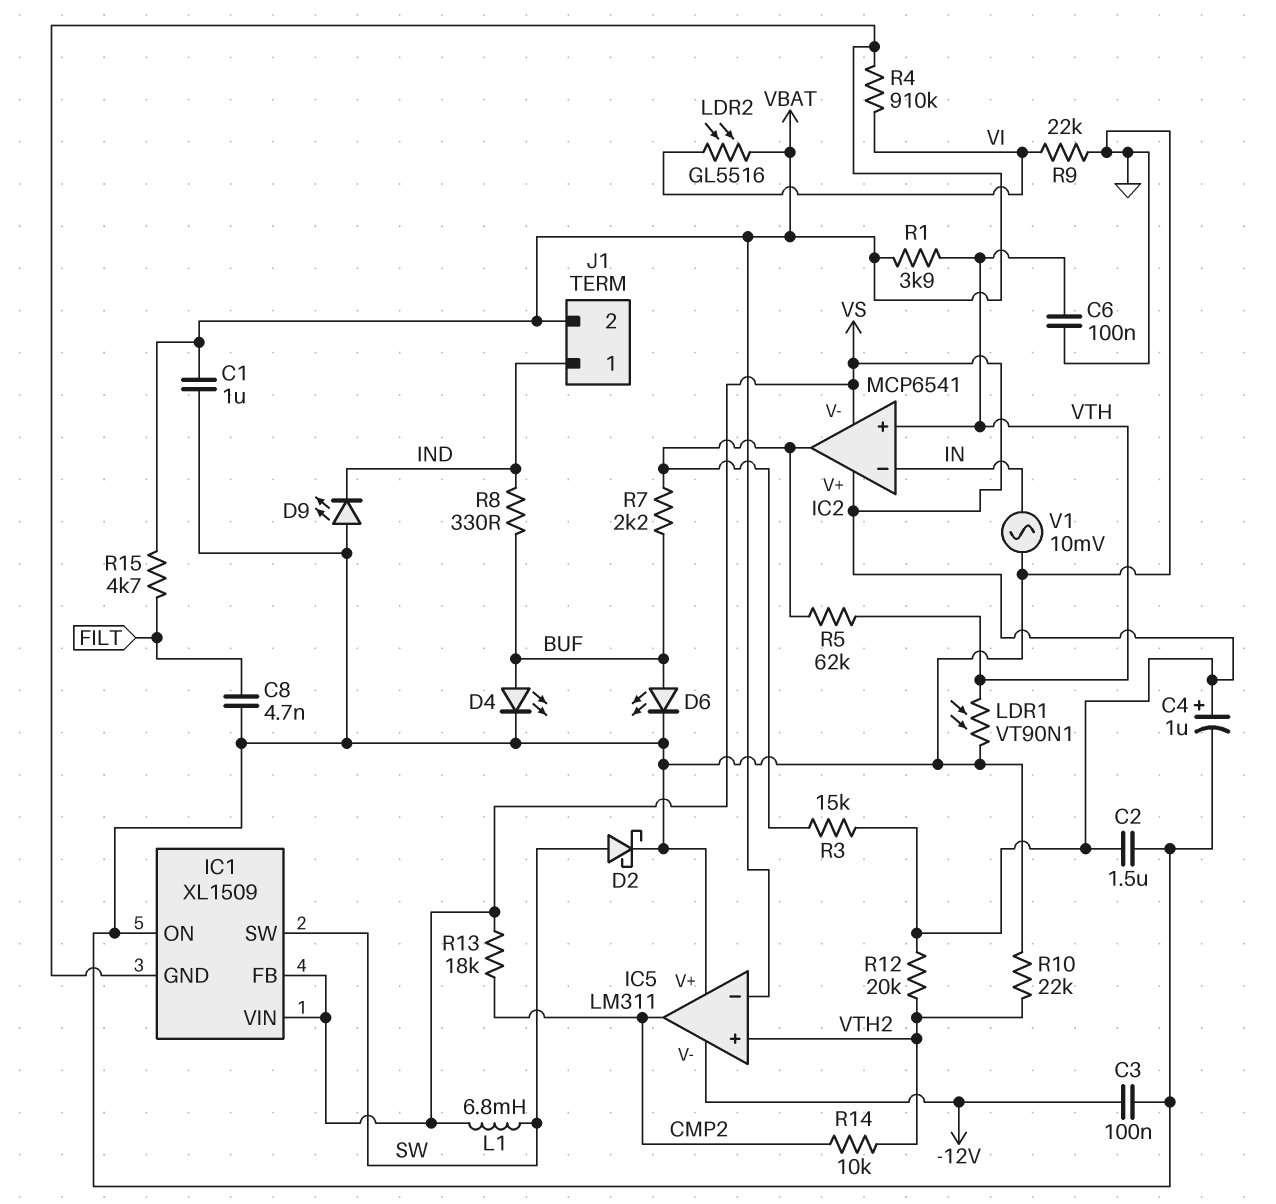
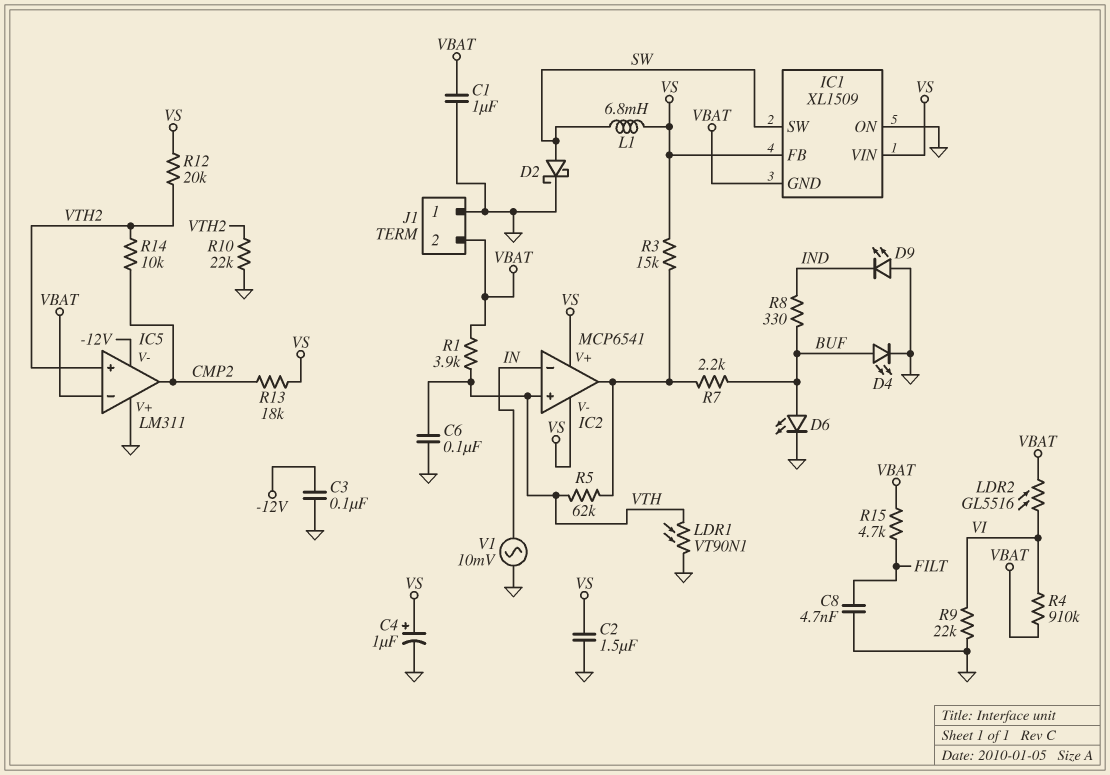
J1 pin 1: IND -> GND

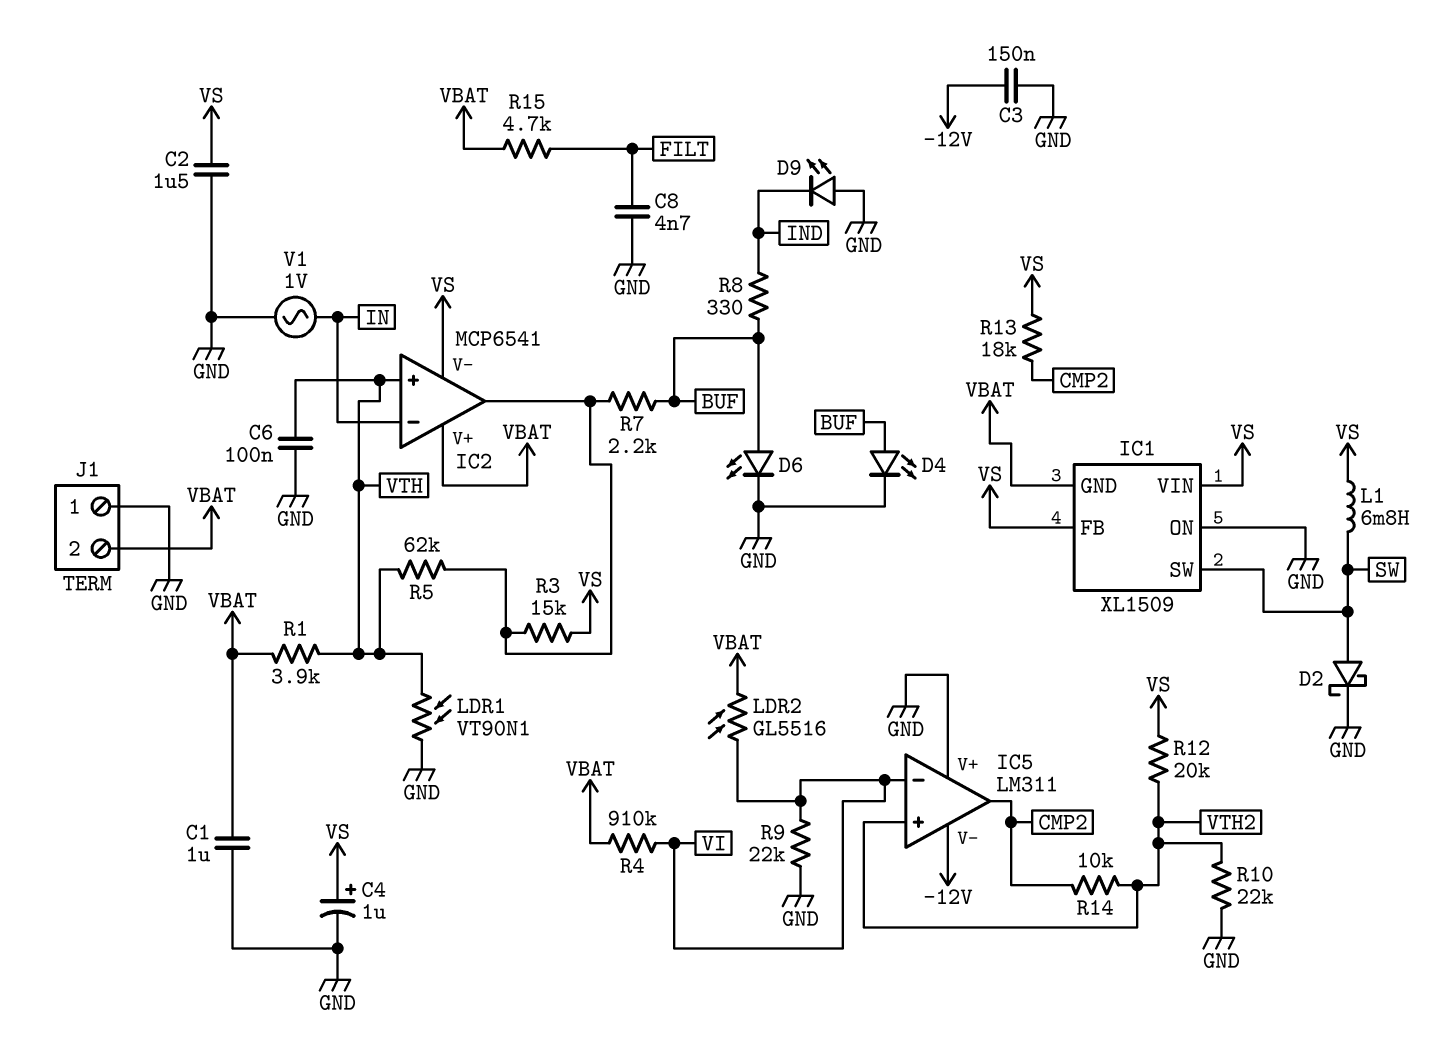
C3: 100nF (-12V, GND) -> 150nF (-12V, GND)
IC2 pin V+: VS -> VBAT
IC5 pin in-: VBAT -> VI
V1: AC 10mV (GND, IN) -> AC 1V (GND, IN)

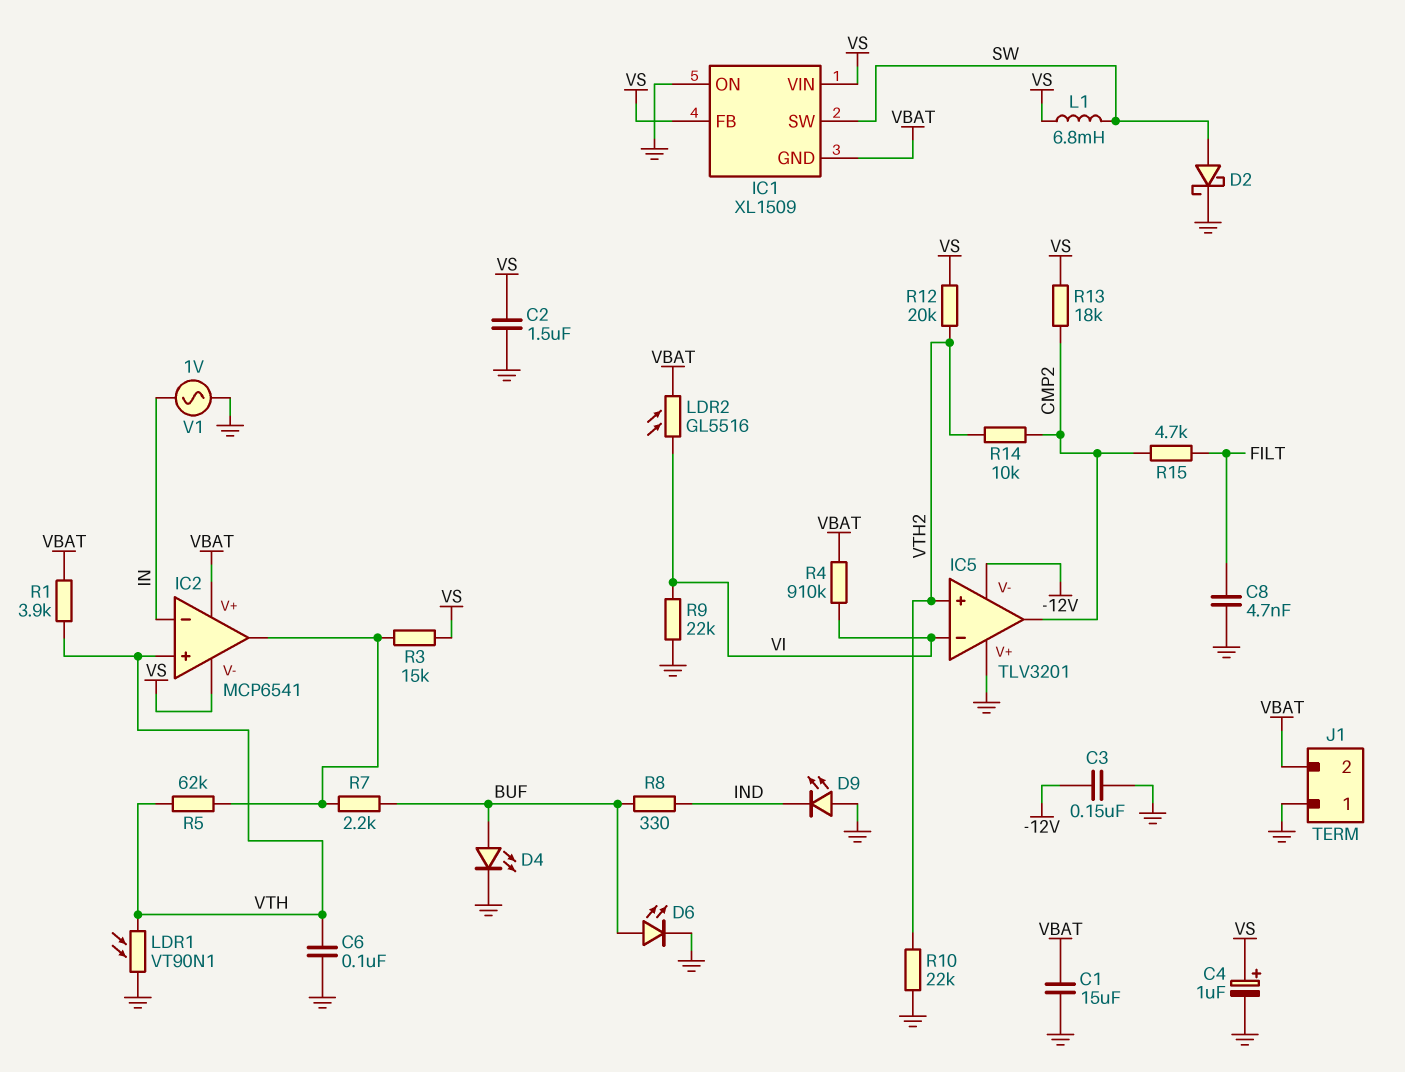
C1: 1uF (GND, VBAT) -> 15uF (GND, VBAT)
IC5: LM311 -> TLV3201
R15: 4.7k (FILT, VBAT) -> 4.7k (CMP2, FILT)

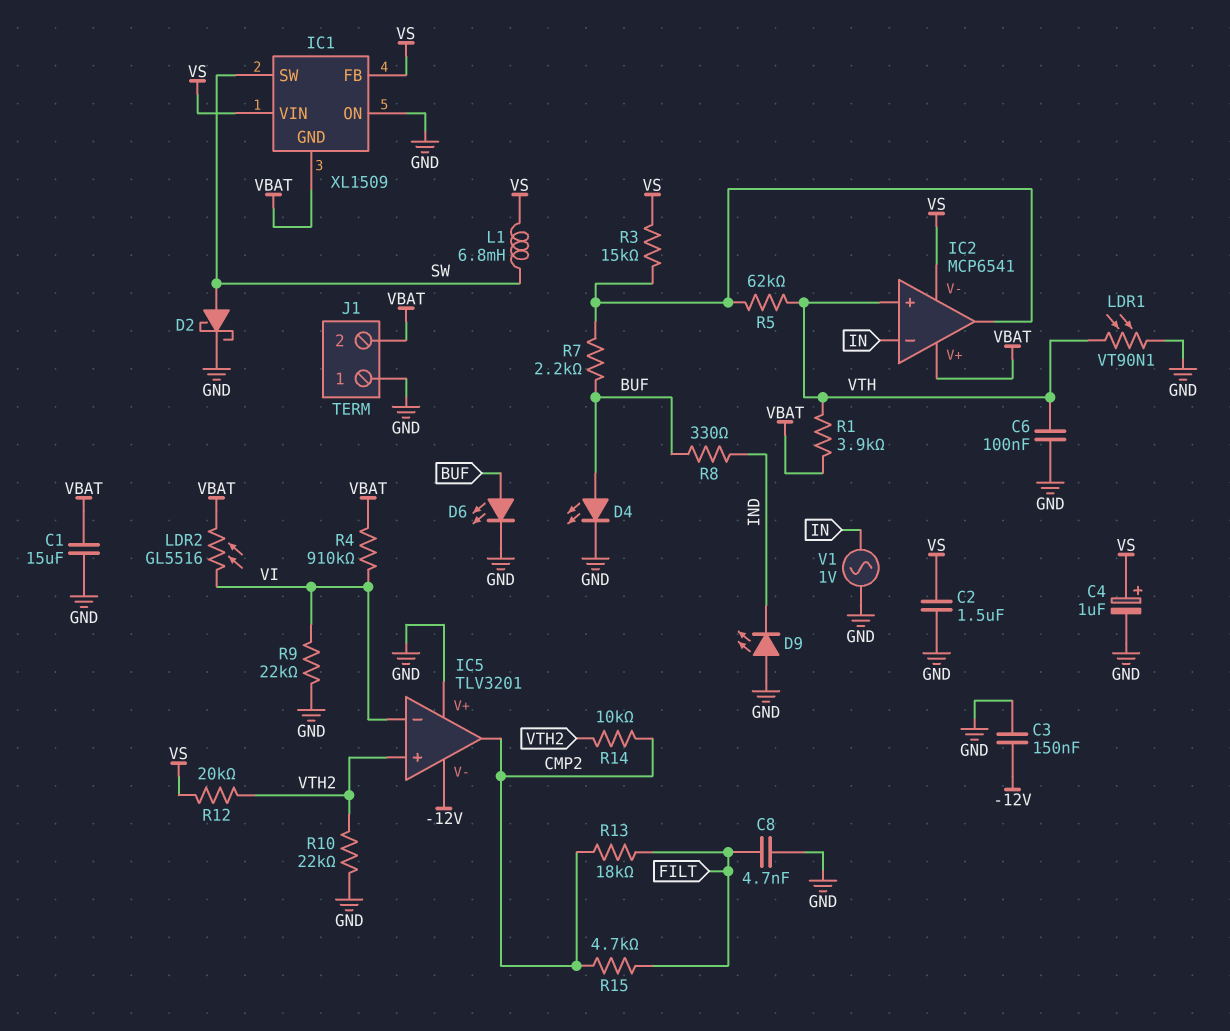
R13: 18k (CMP2, VS) -> 18k (CMP2, FILT)

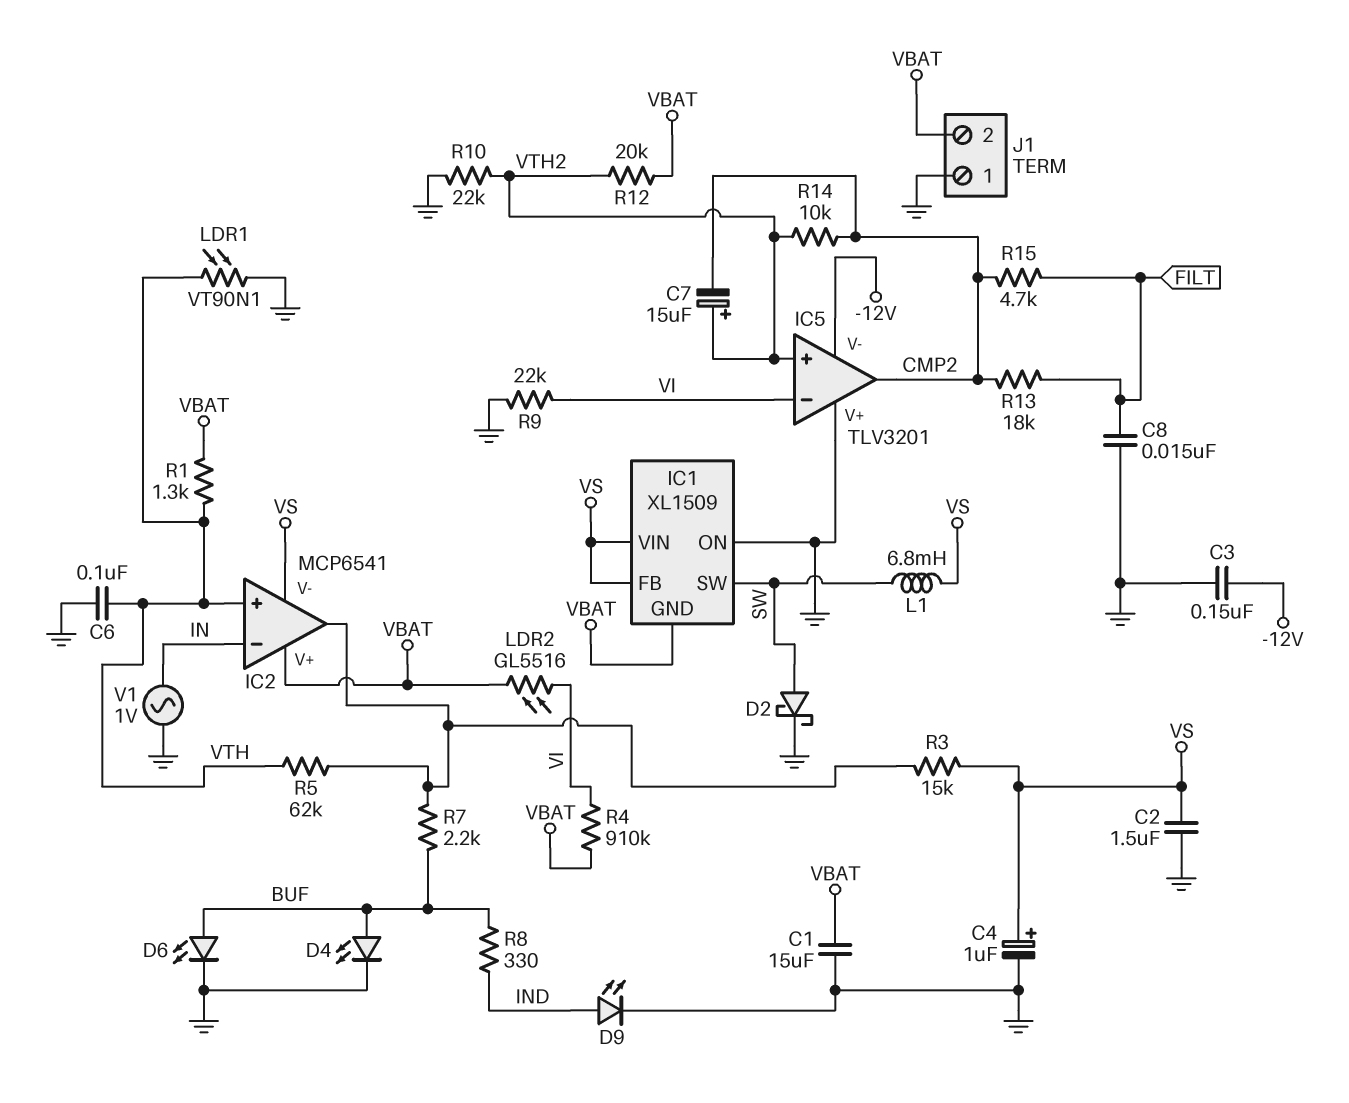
C7: none -> 15uF (plus VTH2, minus CMP2)
C8: 4.7nF (FILT, GND) -> 15nF (FILT, GND)
D9: LED (A GND, K IND) -> LED (A IND, K GND)
R1: 3.9k (VBAT, VTH) -> 1.3k (VBAT, VTH)
R12: 20k (VS, VTH2) -> 20k (VBAT, VTH2)

